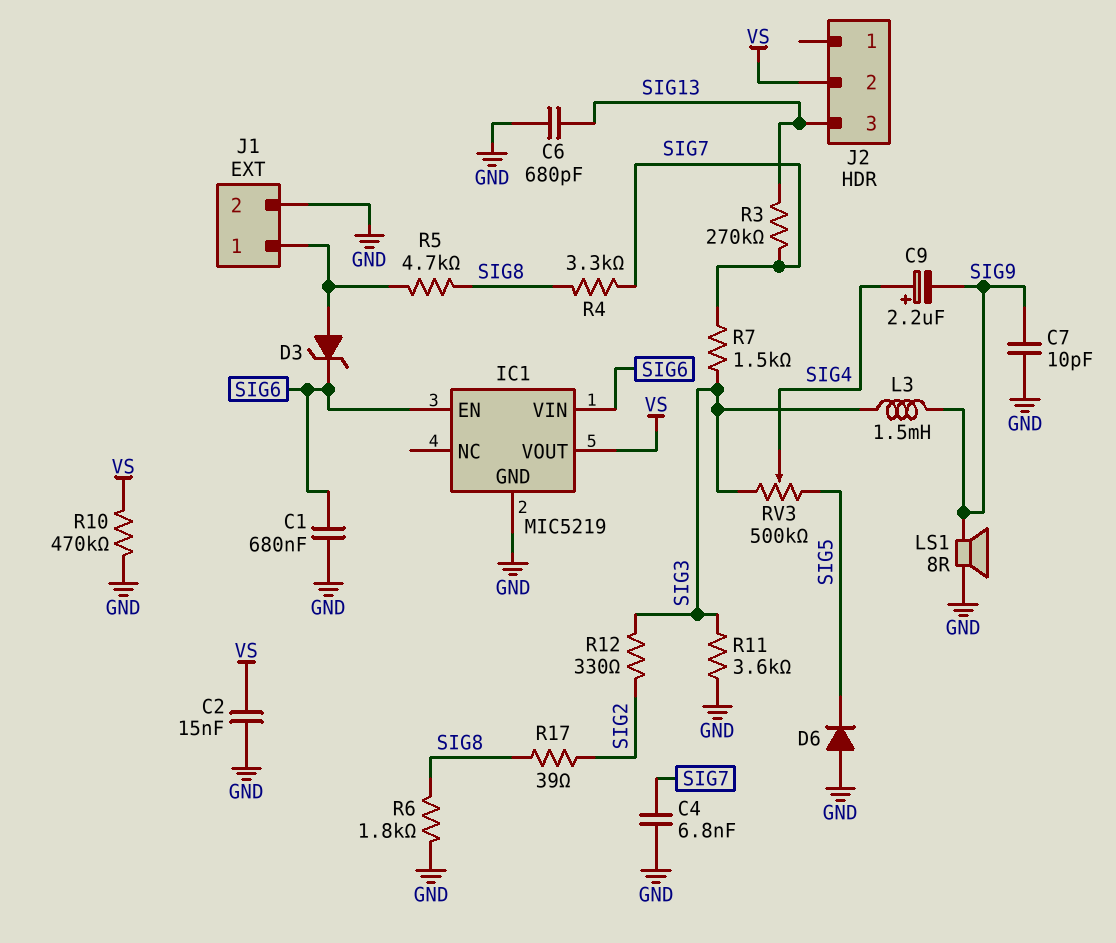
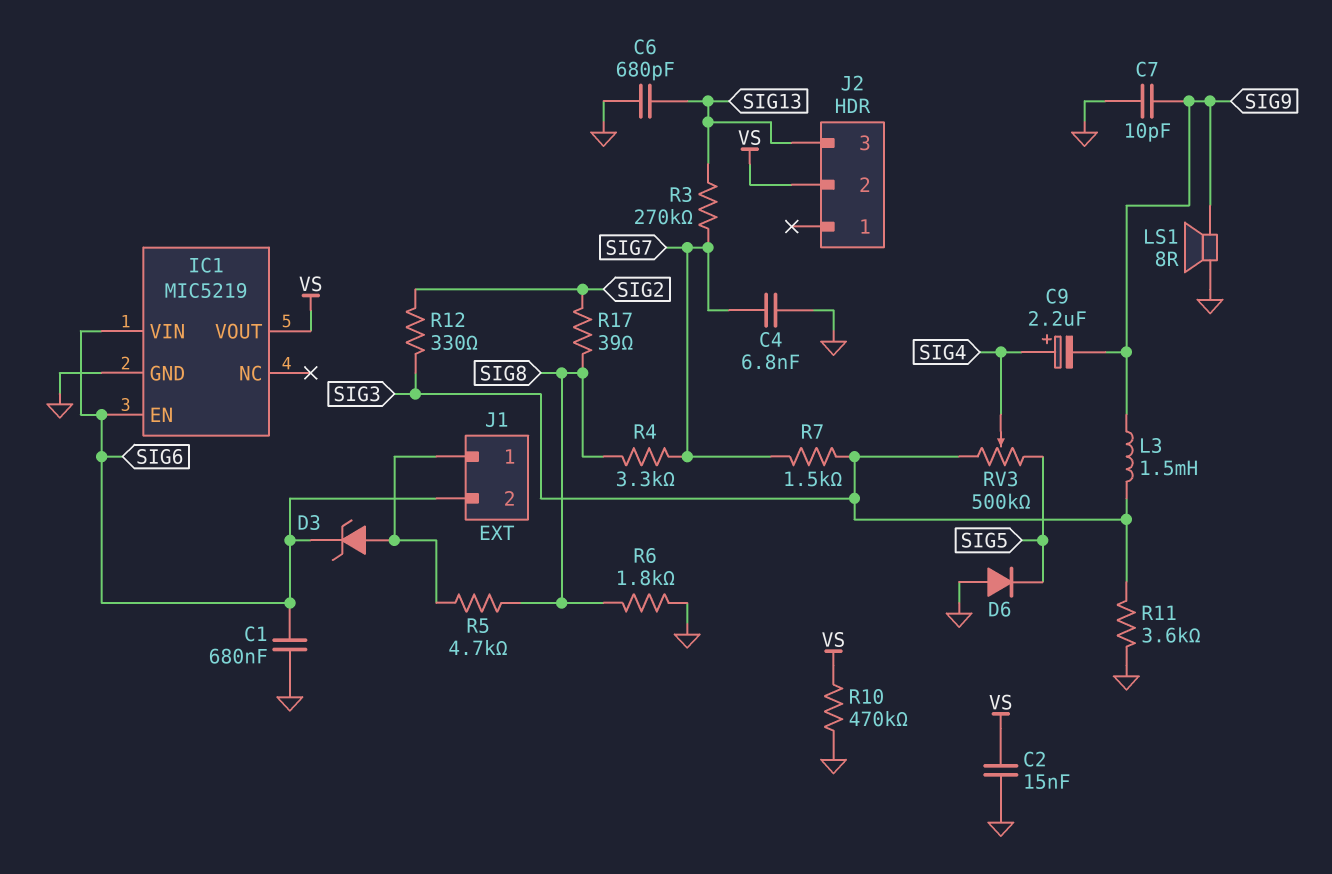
J1 pin 2: GND -> SIG6

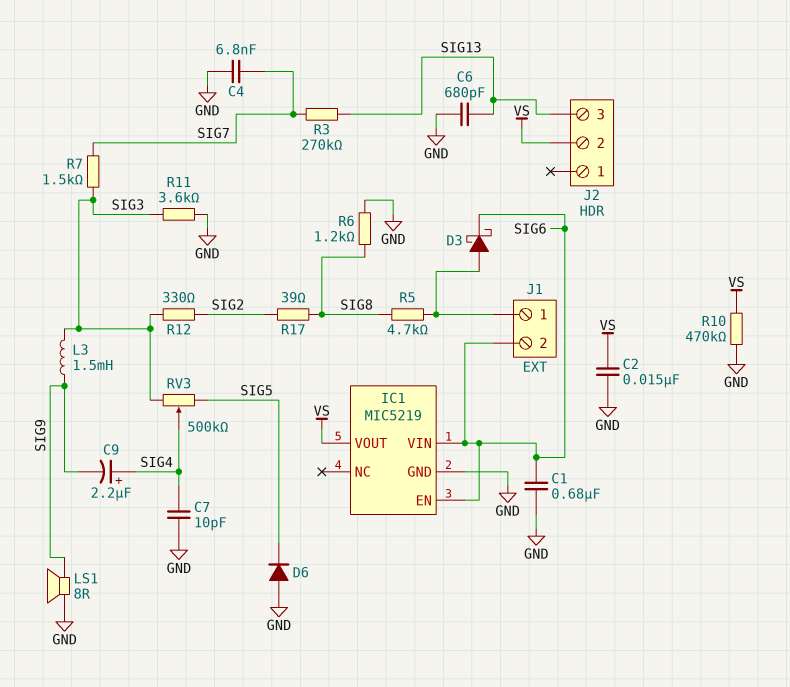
C7: 10pF (GND, SIG9) -> 10pF (GND, SIG4)
D3: zener (A J1/1, K SIG6) -> schottky (A J1/1, K SIG6)
R4: 3.3k (SIG7, SIG8) -> none
R6: 1.8k (GND, SIG8) -> 1.2k (GND, SIG8)

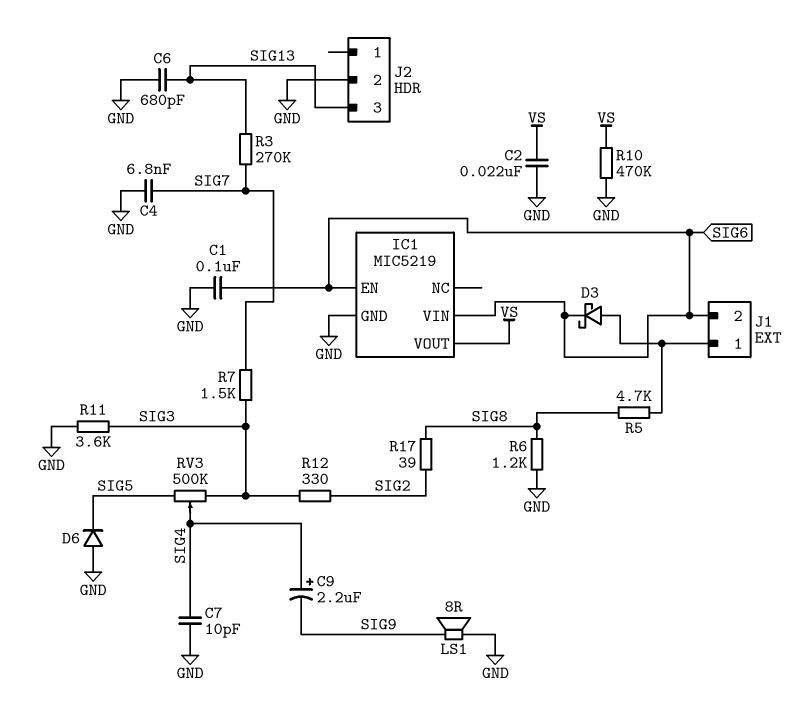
C1: 680nF (GND, SIG6) -> 100nF (GND, SIG6)
C2: 15nF (GND, VS) -> 22nF (GND, VS)
J2 pin 2: VS -> GND
L3: 1.5mH (SIG3, SIG9) -> none

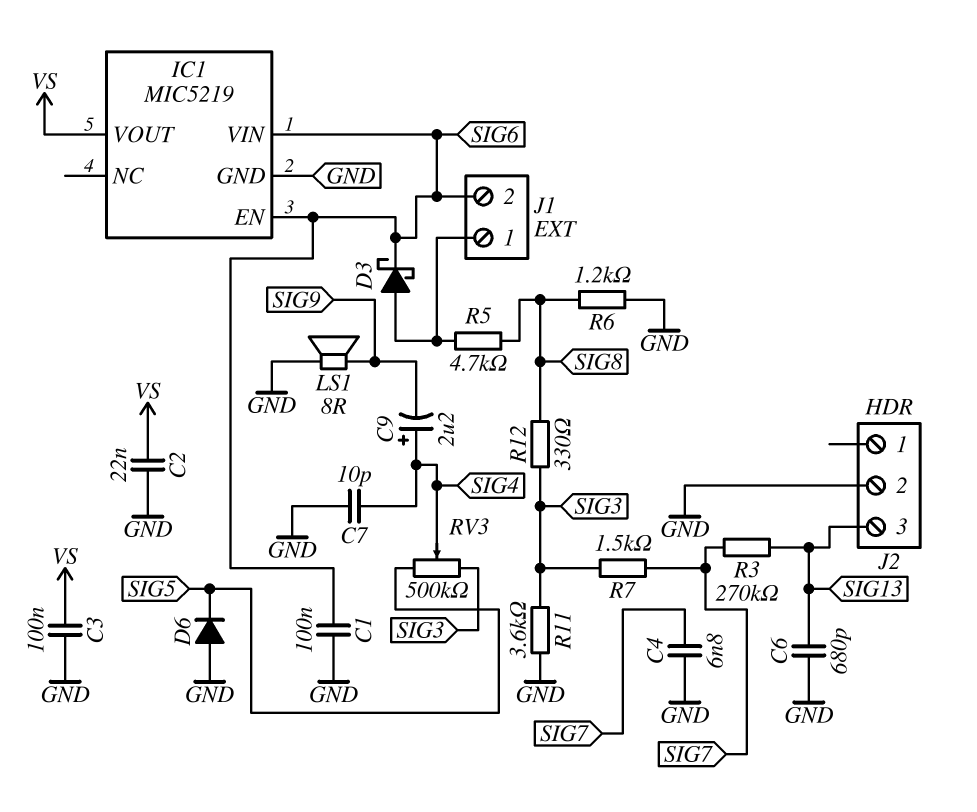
C3: none -> 100nF (GND, VS)
R10: 470k (GND, VS) -> none
R12: 330 (SIG2, SIG3) -> 330 (SIG3, SIG8)
R17: 39 (SIG2, SIG8) -> none

